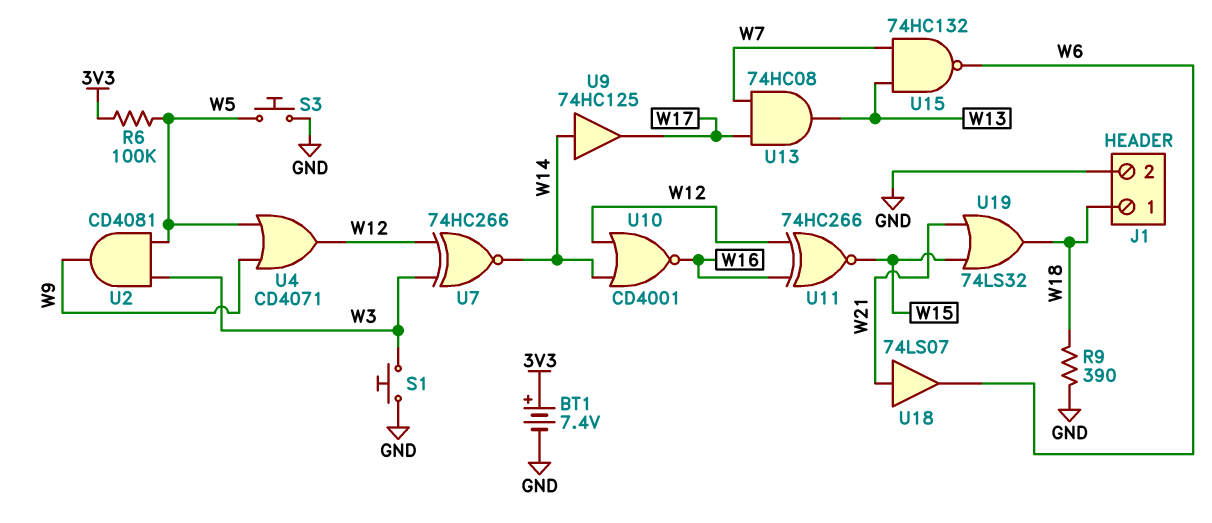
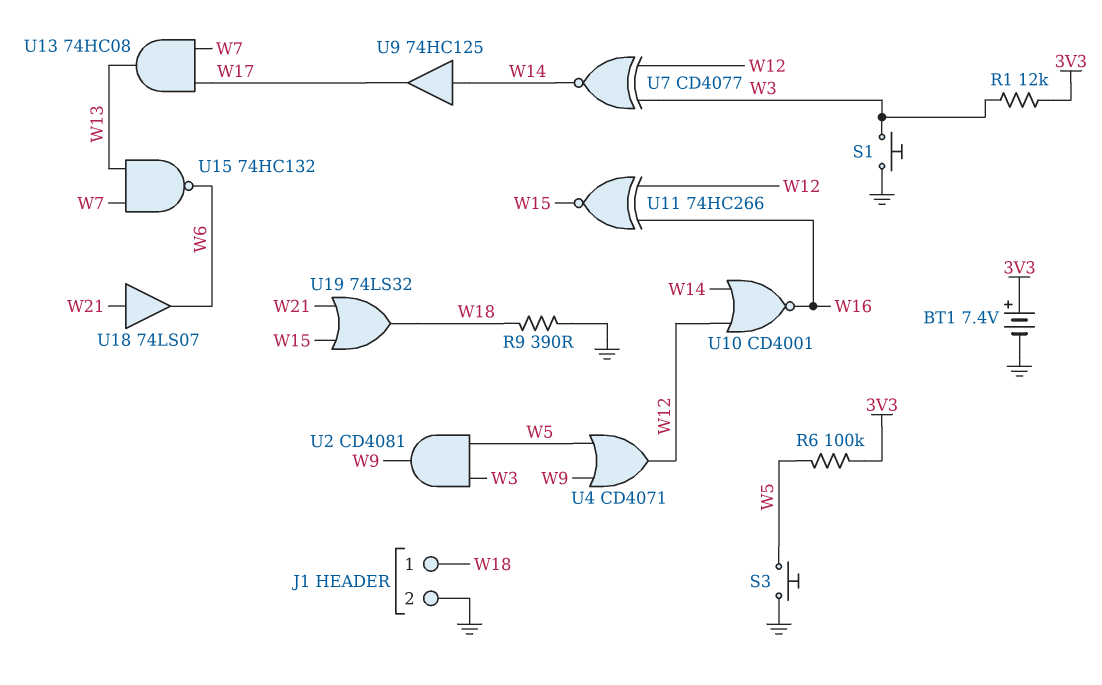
R1: none -> 12k (3V3, W3)
U7: XNOR 74HC266 (in W3, in W12, out W14) -> XNOR CD4077 (in W3, in W12, out W14)

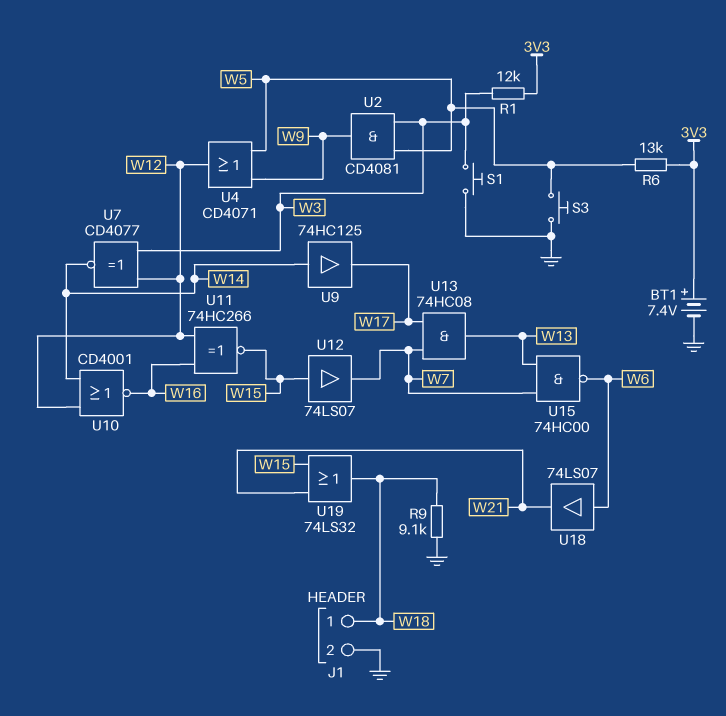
R6: 100k (3V3, W5) -> 13k (3V3, W5)
R9: 390 (GND, W18) -> 9.1k (GND, W18)
U12: none -> buffer 74LS07 (in W15, out W7)
U15: NAND 74HC132 (in W7, in W13, out W6) -> NAND 74HC00 (in W7, in W13, out W6)
U18: buffer 74LS07 (in W21, out W6) -> buffer 74LS07 (in W6, out W21)

